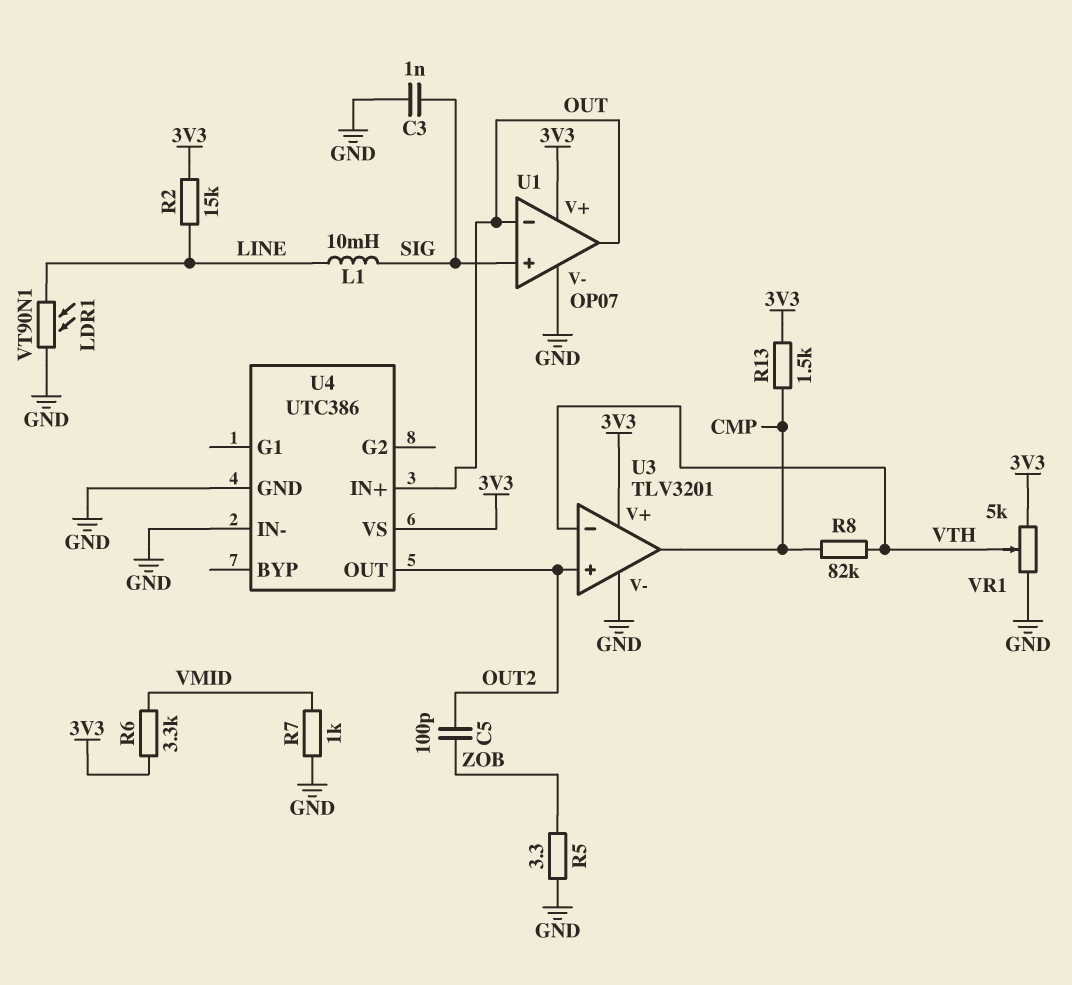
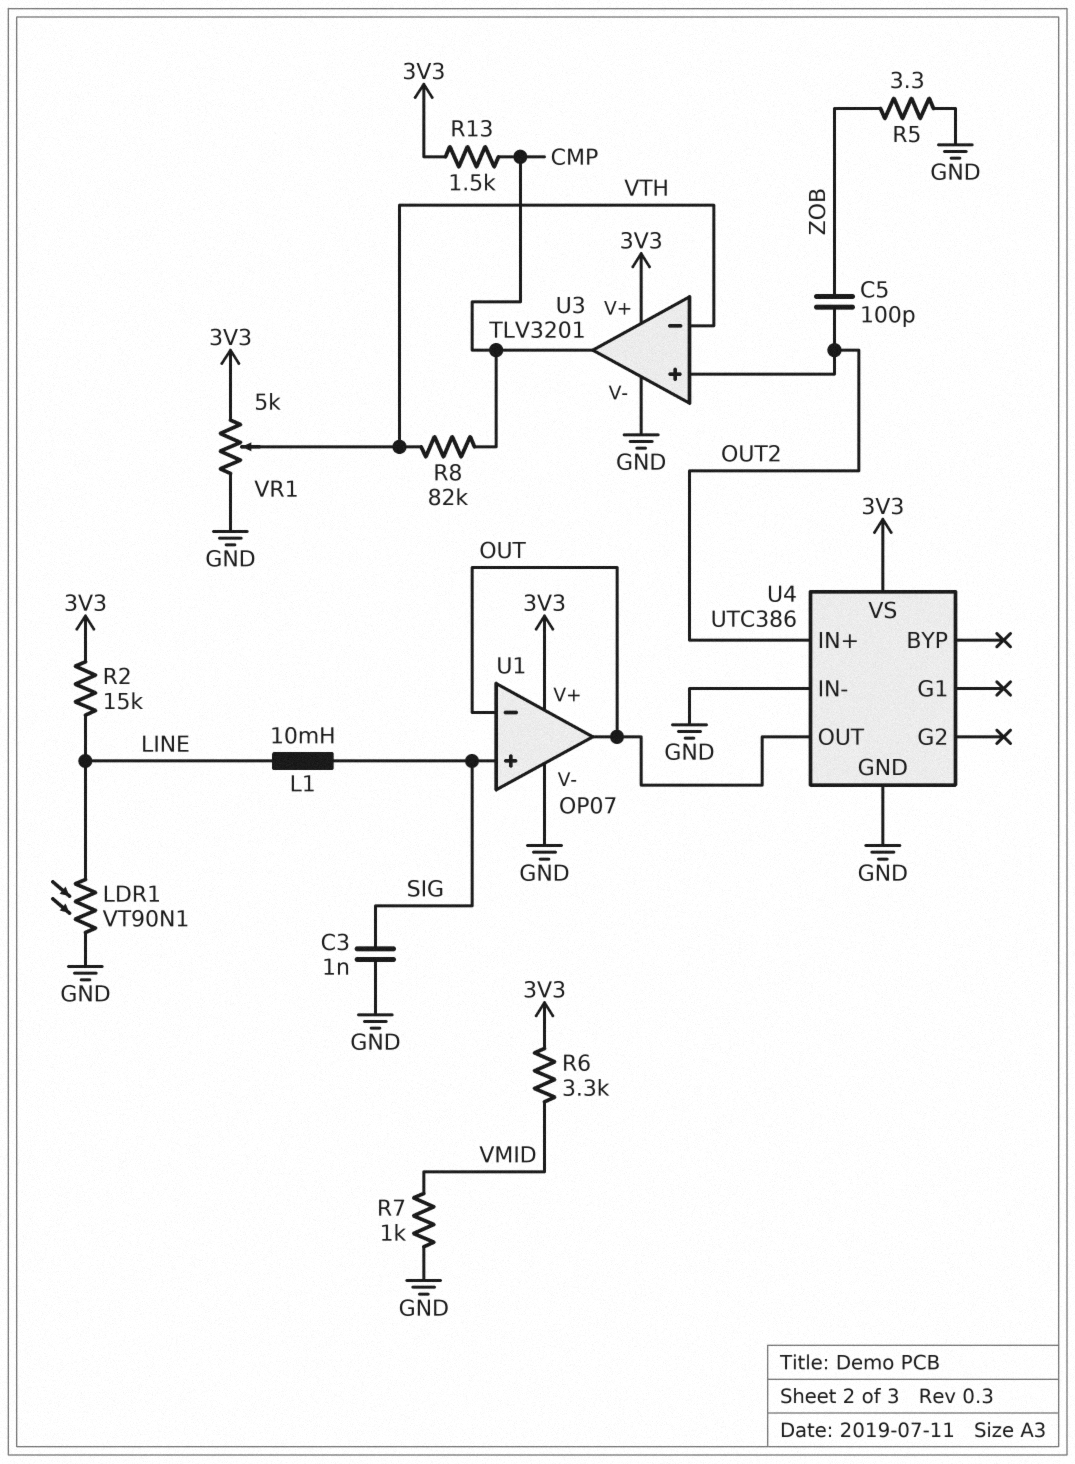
U4 pin IN+: OUT -> OUT2
U4 pin OUT: OUT2 -> OUT

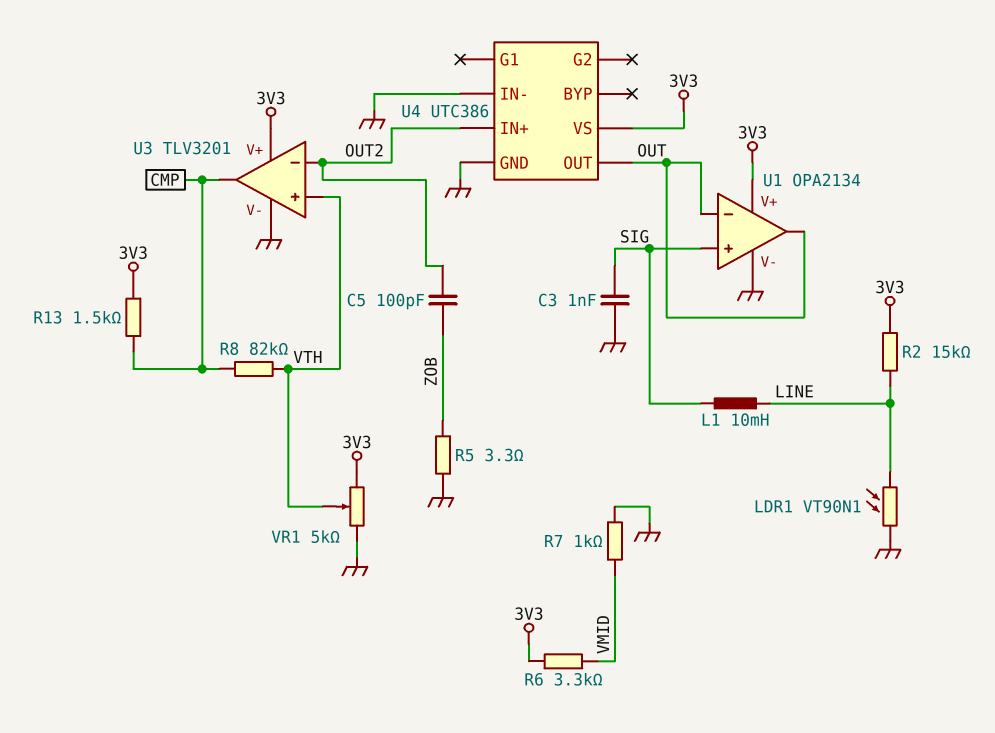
U1: OP07 -> OPA2134
U3 pin in+: OUT2 -> VTH
U3 pin in-: VTH -> OUT2

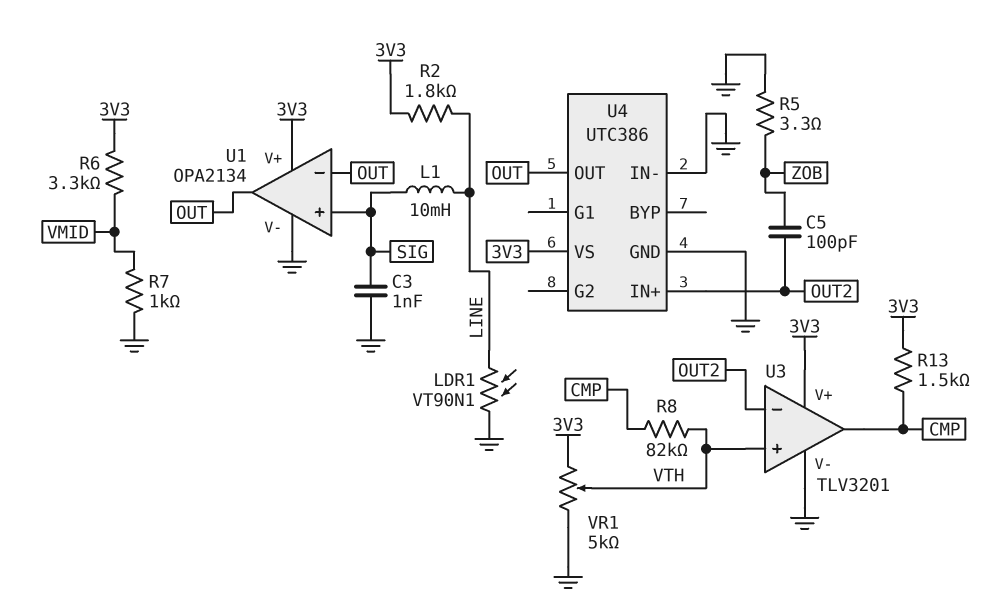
R2: 15k (3V3, LINE) -> 1.8k (3V3, LINE)

